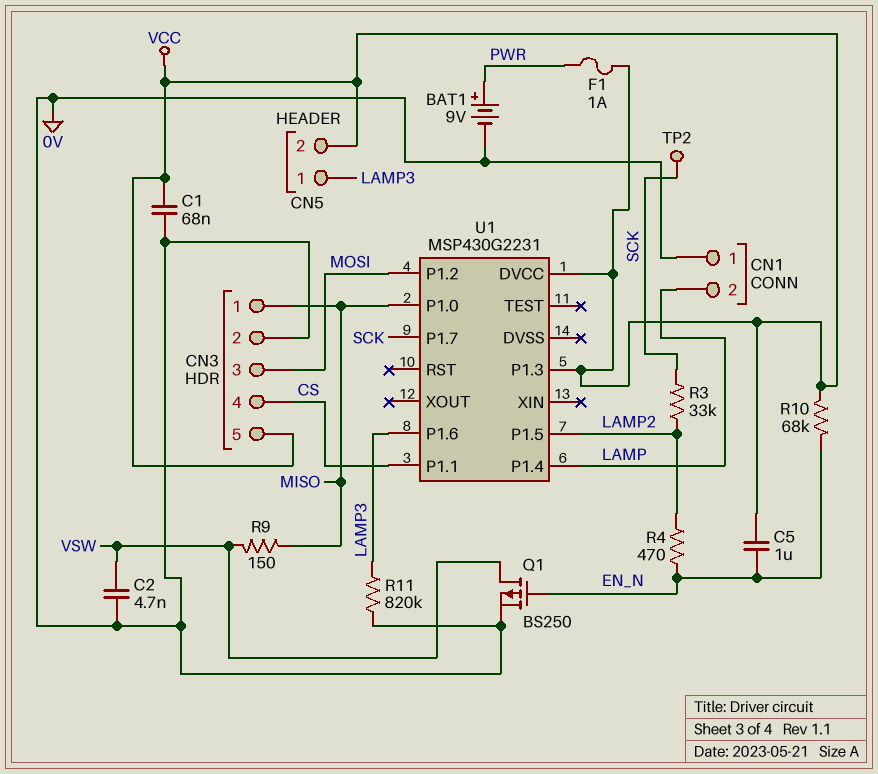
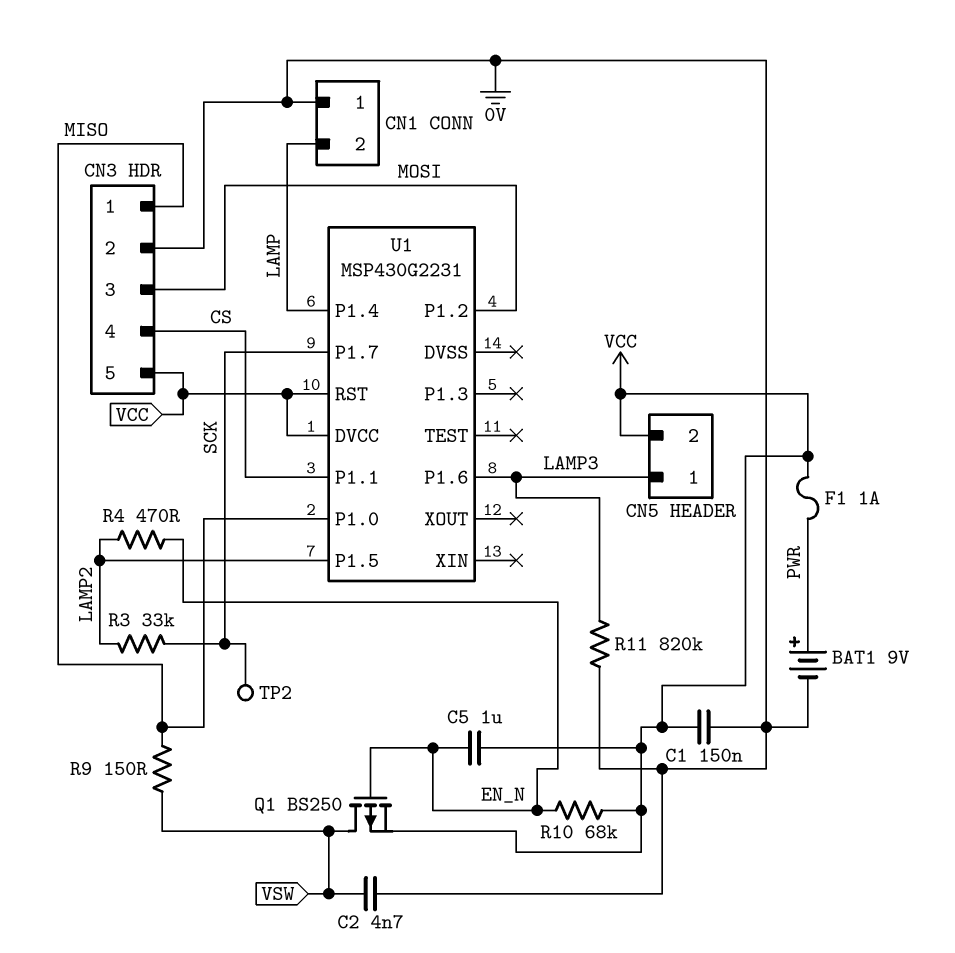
C1: 68nF (0V, VCC) -> 150nF (0V, VCC)
Q1: PMOS BS250 (G EN_N, D VSW, S 0V) -> PMOS BS250 (G EN_N, D VSW, S VCC)
U1 pin P1.3: VCC -> none
U1 pin RST: none -> VCC

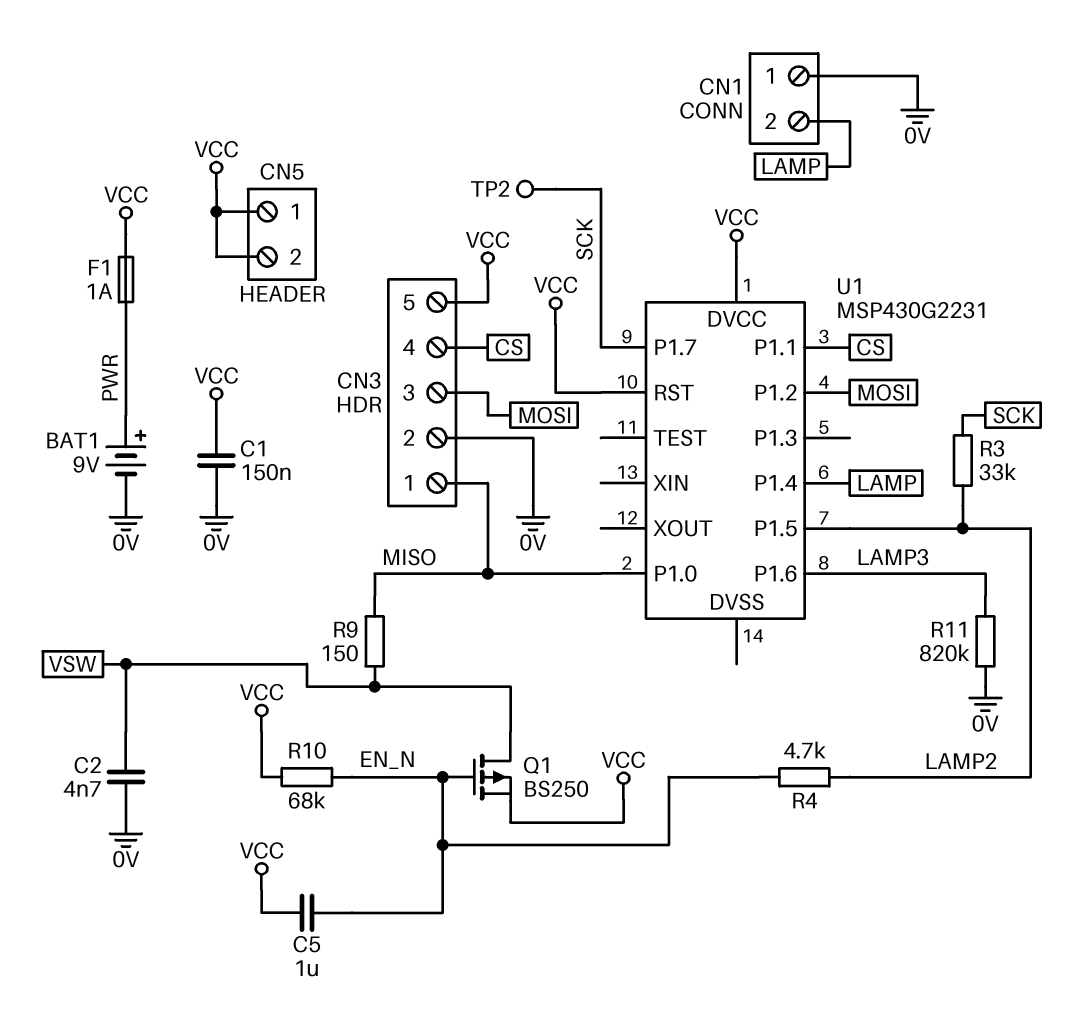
CN5 pin 1: LAMP3 -> VCC
R4: 470 (EN_N, LAMP2) -> 4.7k (EN_N, LAMP2)

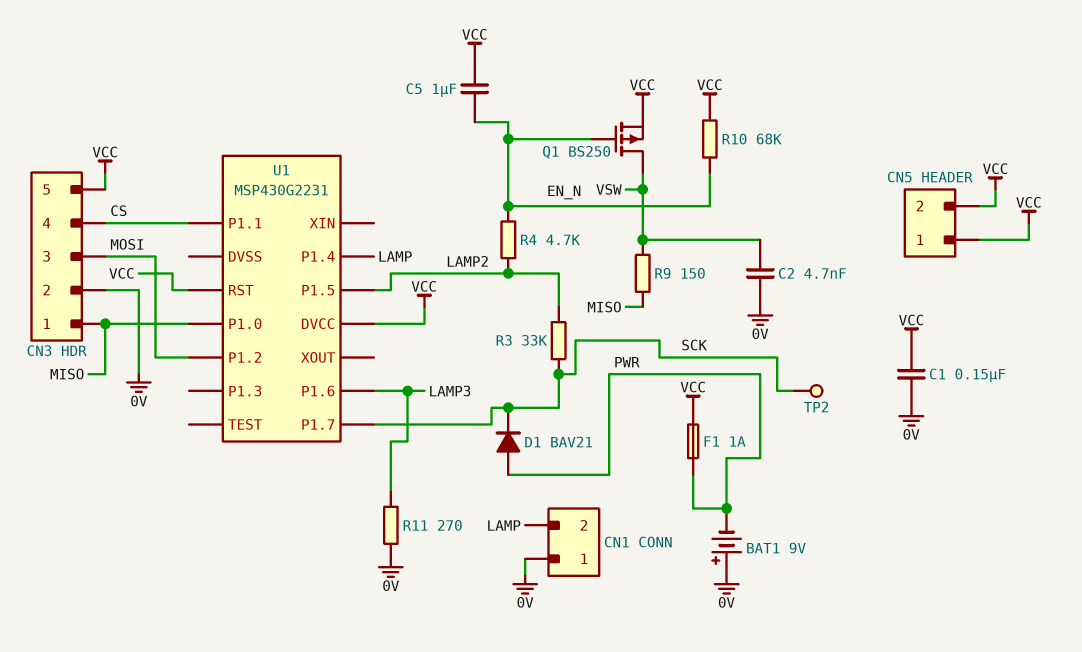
BAT1: 9V (plus PWR, minus 0V) -> 9V (plus 0V, minus PWR)
D1: none -> diode BAV21 (A PWR, K SCK)
R11: 820k (0V, LAMP3) -> 270 (0V, LAMP3)

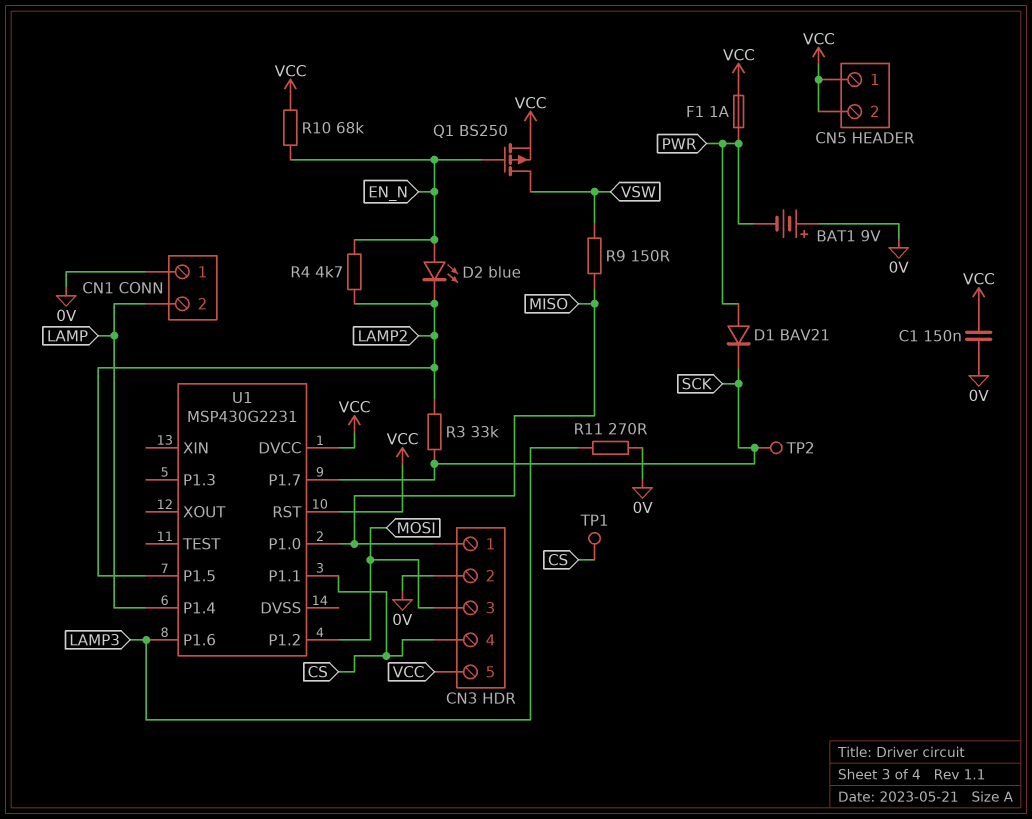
C2: 4.7nF (0V, VSW) -> none
C5: 1uF (EN_N, VCC) -> none
D2: none -> LED blue (A EN_N, K LAMP2)
TP1: none -> test point (CS)

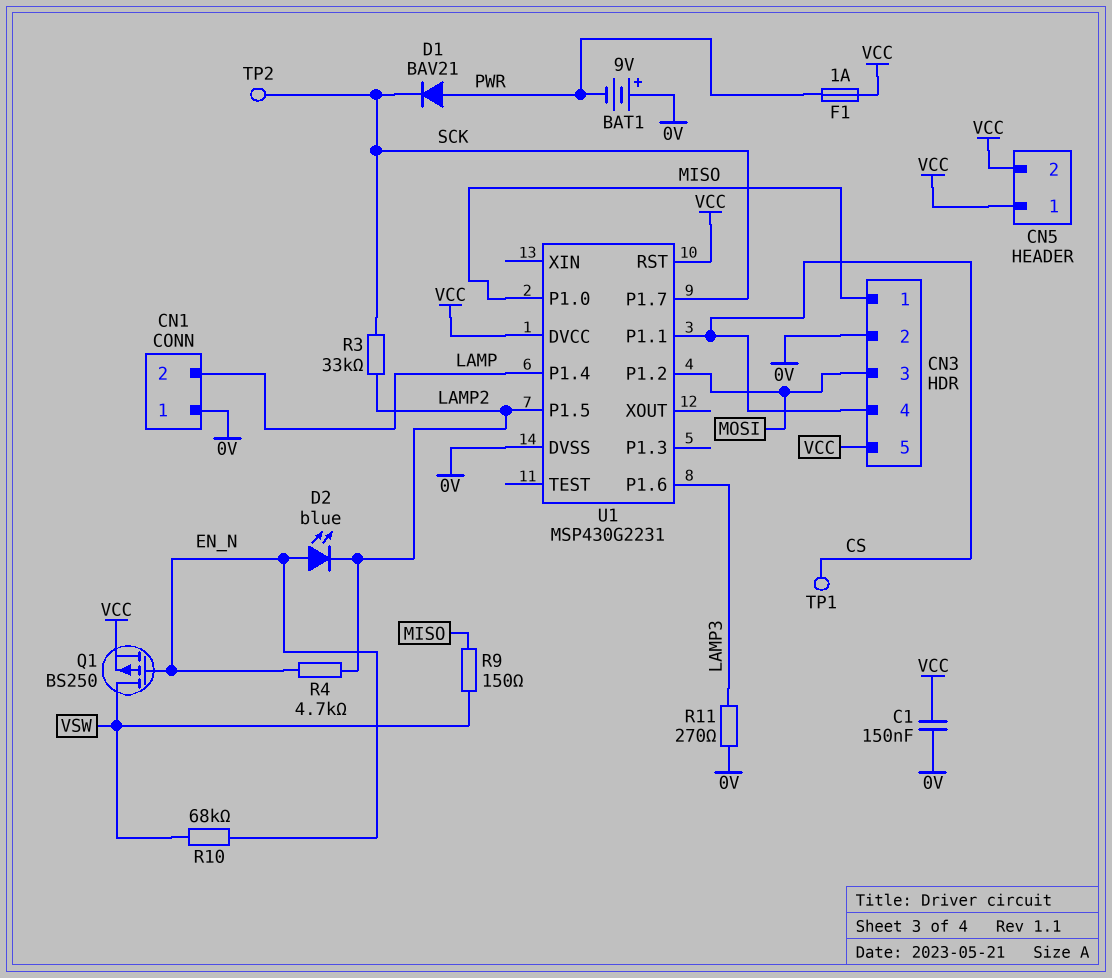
R10: 68k (EN_N, VCC) -> 68k (EN_N, VSW)
U1 pin DVSS: none -> 0V

